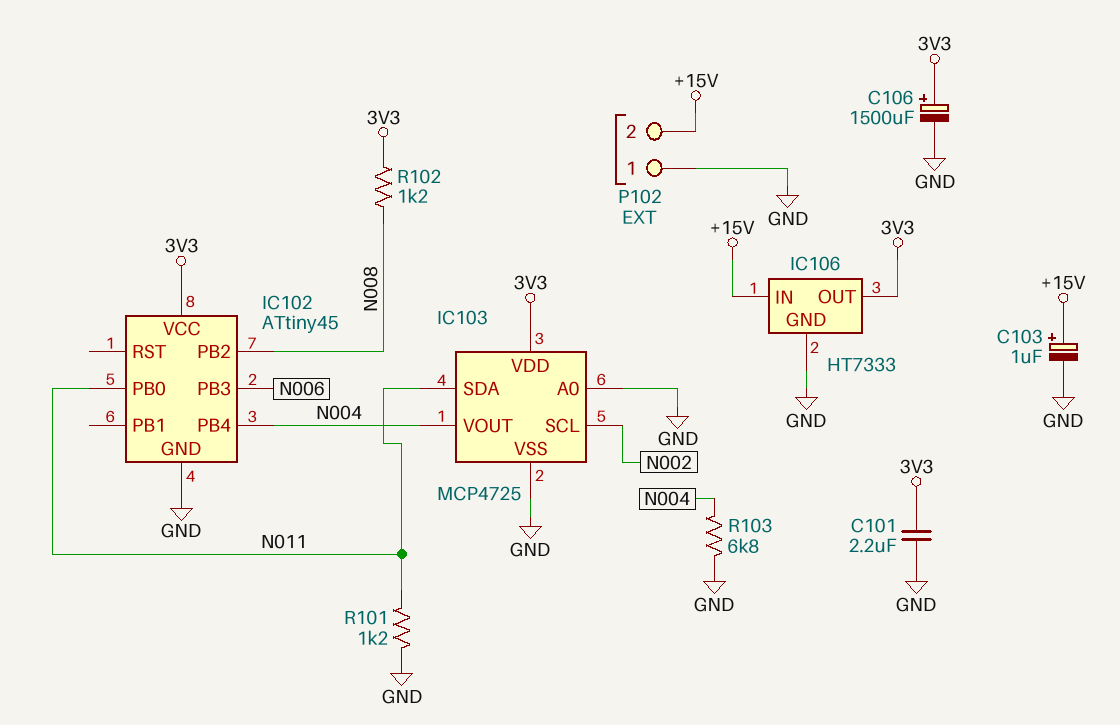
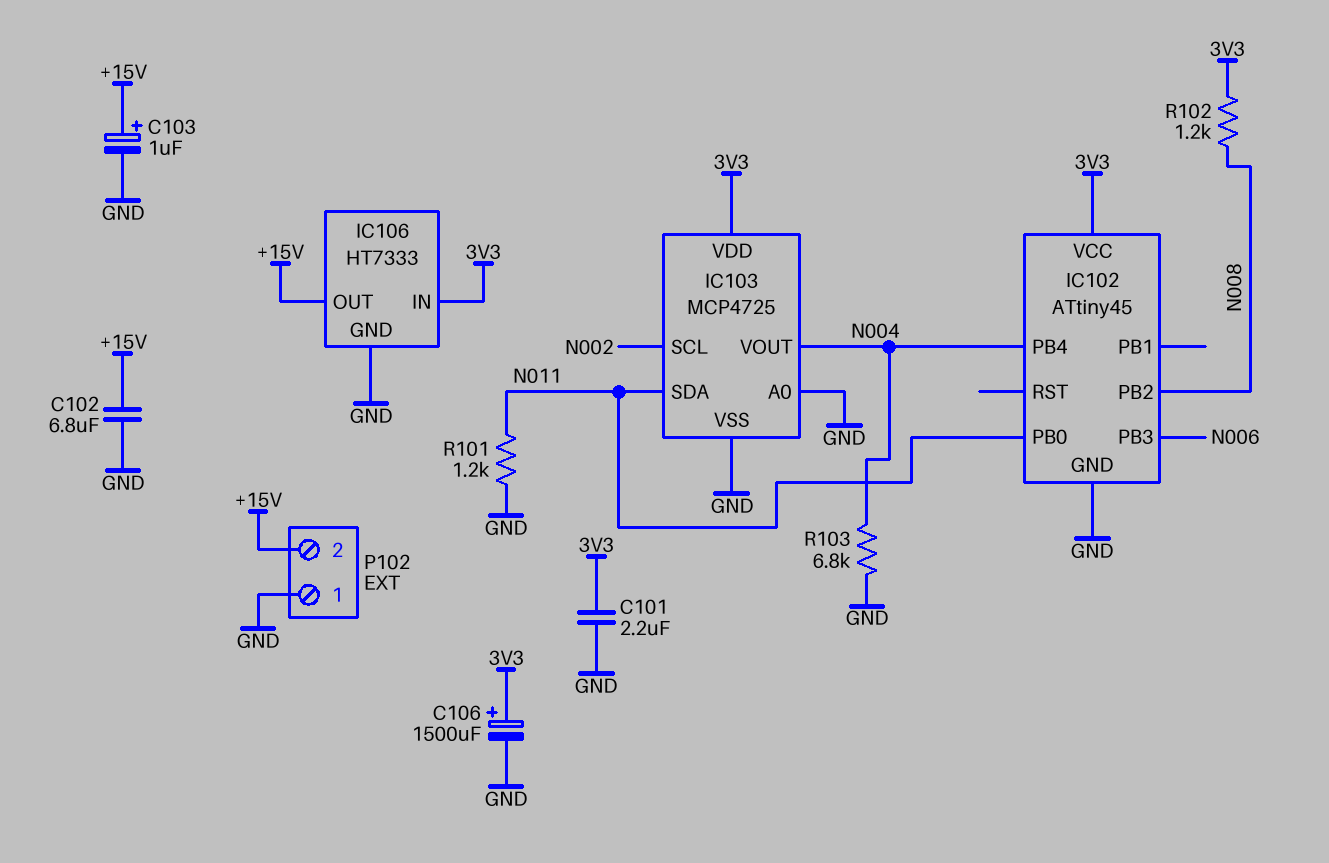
C102: none -> 6.8uF (+15V, GND)
IC106 pin IN: +15V -> 3V3
IC106 pin OUT: 3V3 -> +15V

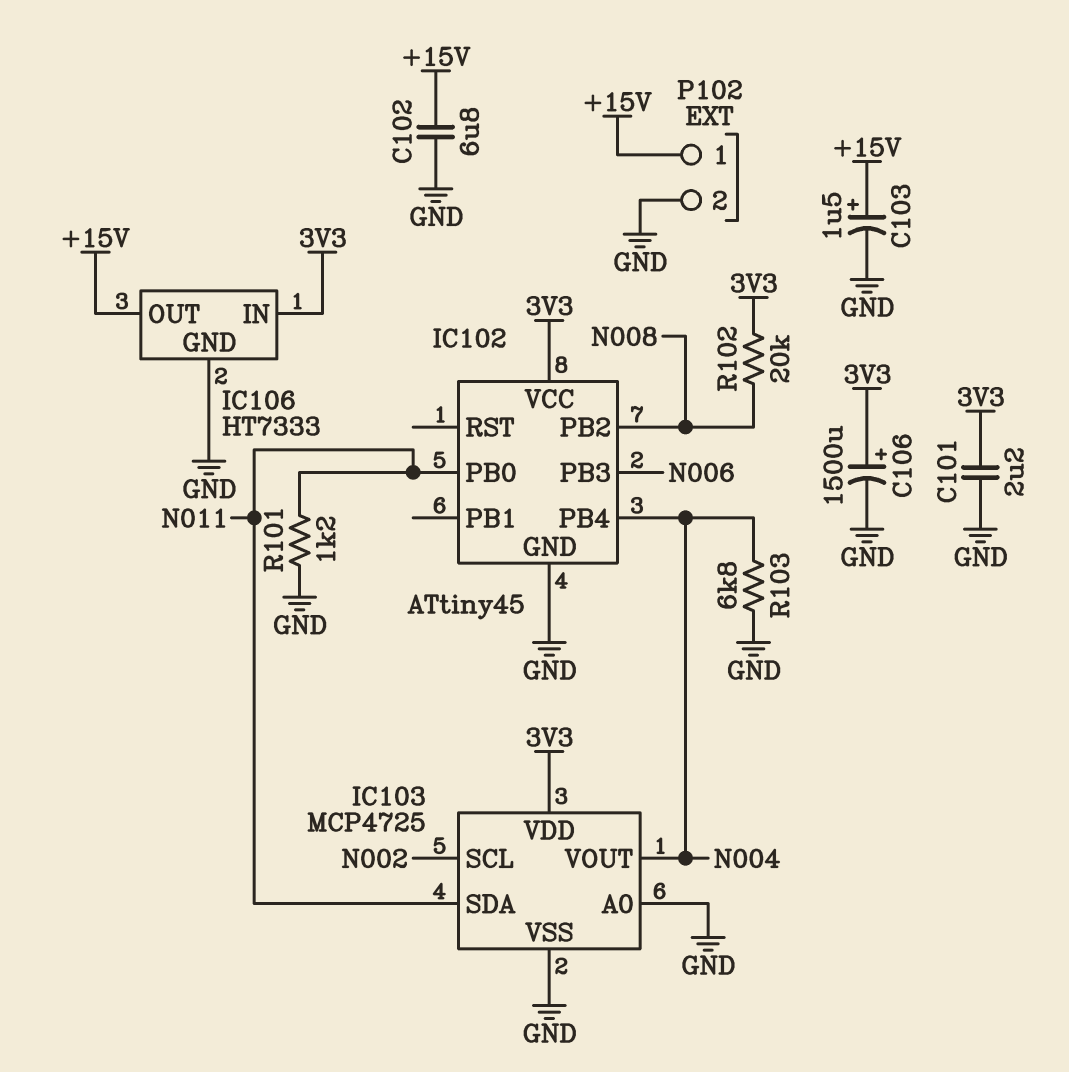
C103: 1uF (plus +15V, minus GND) -> 1.5uF (plus +15V, minus GND)
P102 pin 1: GND -> +15V
P102 pin 2: +15V -> GND
R102: 1.2k (3V3, N008) -> 20k (3V3, N008)

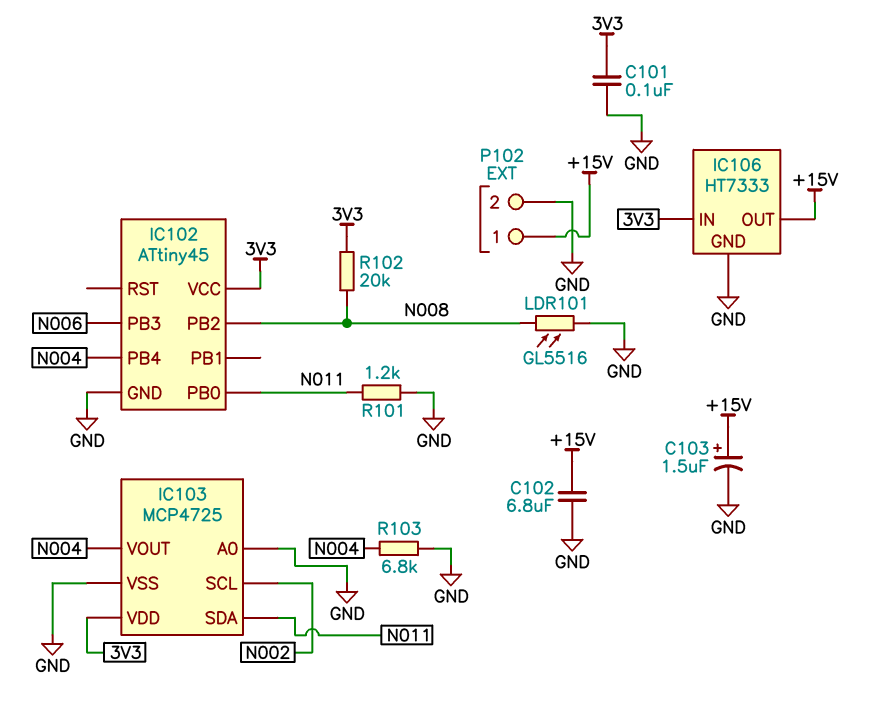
C101: 2.2uF (3V3, GND) -> 100nF (3V3, GND)
C106: 1500uF (plus 3V3, minus GND) -> none
LDR101: none -> GL5516 (GND, N008)

